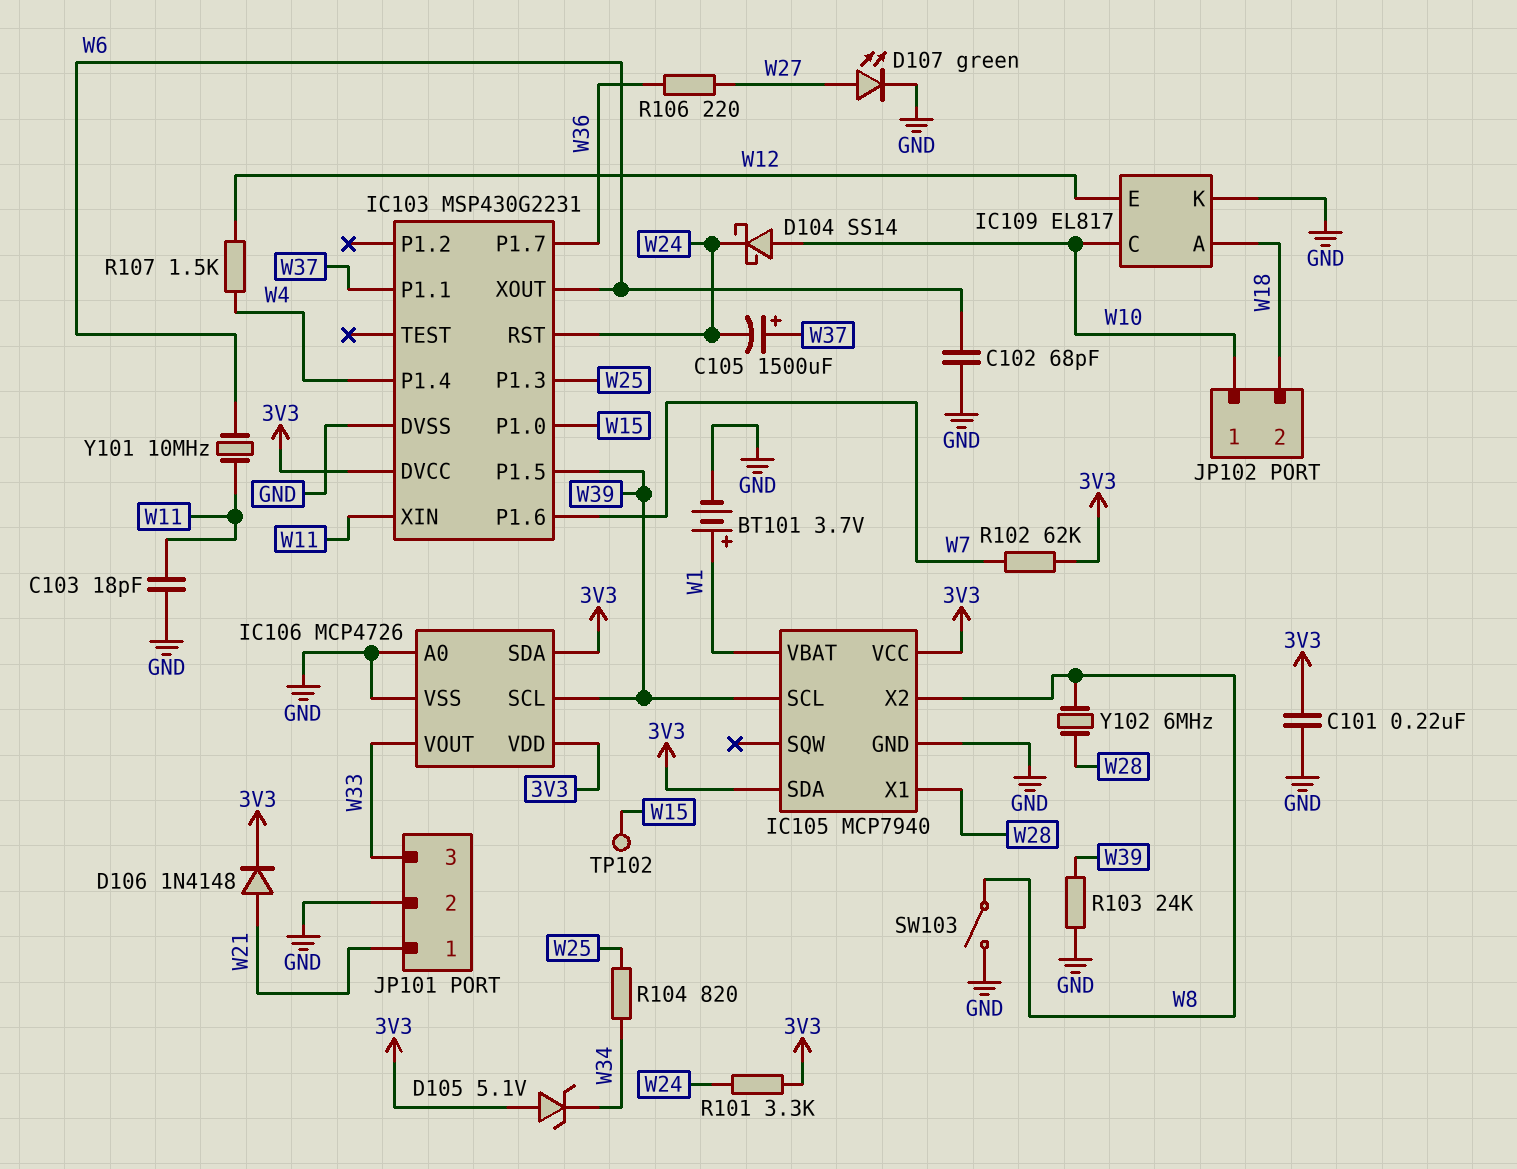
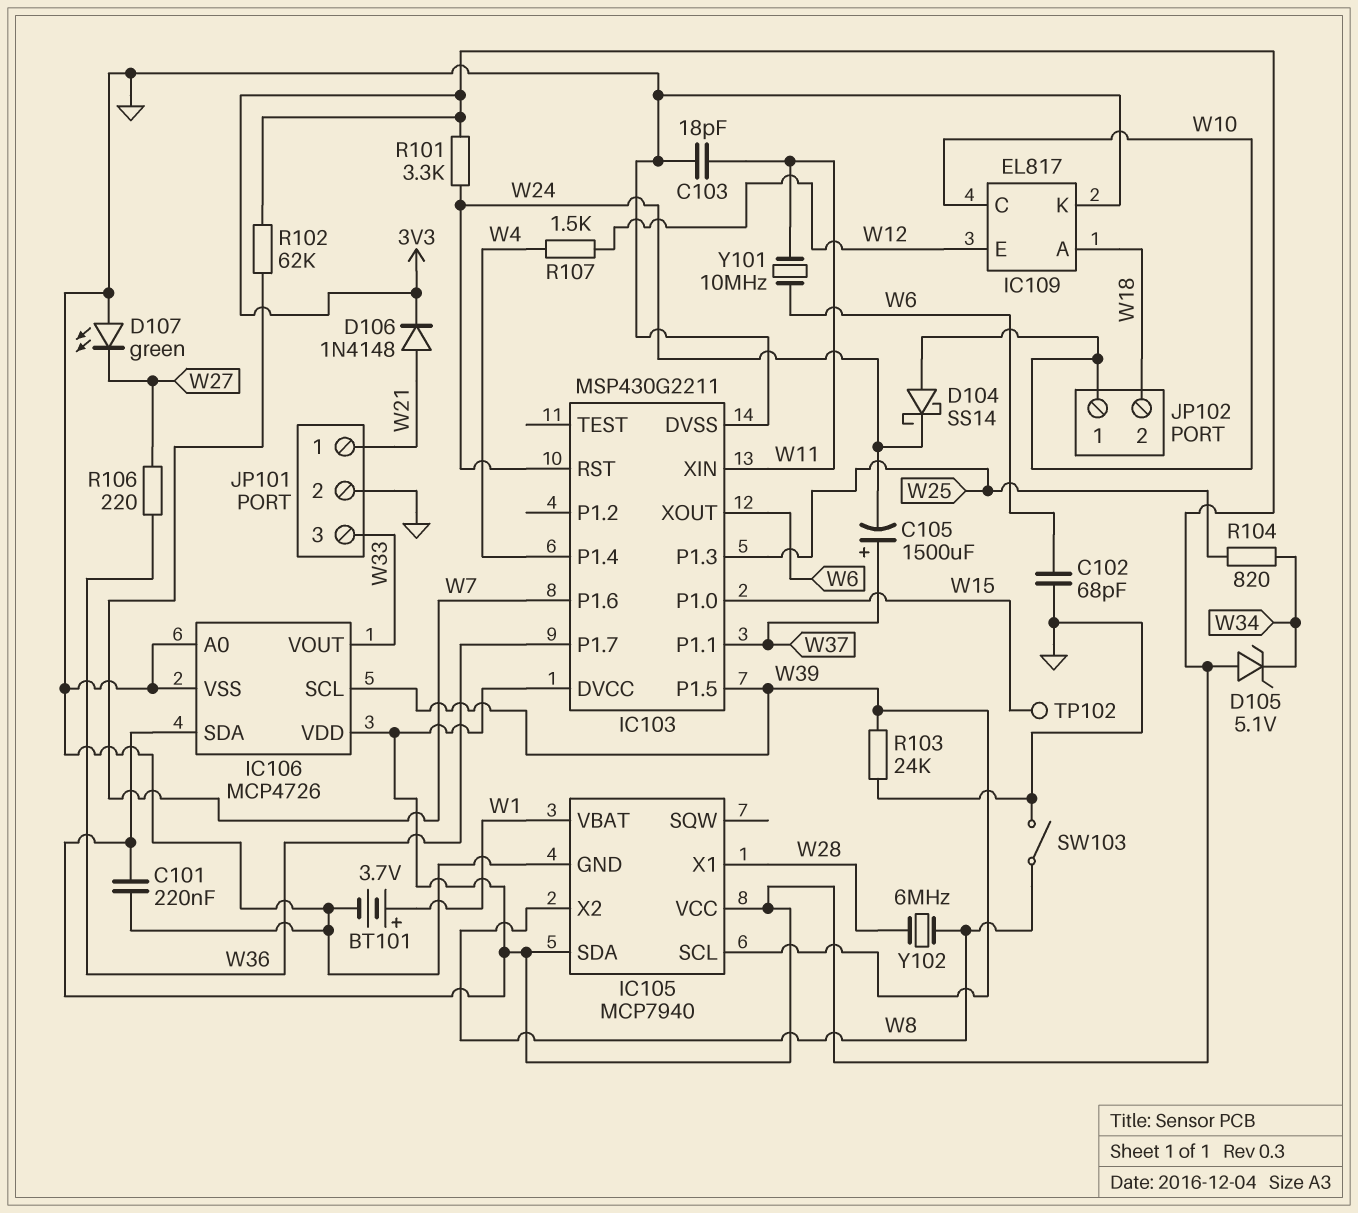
D107: LED green (A W27, K GND) -> LED green (A GND, K W27)
IC103: MSP430G2231 -> MSP430G2211

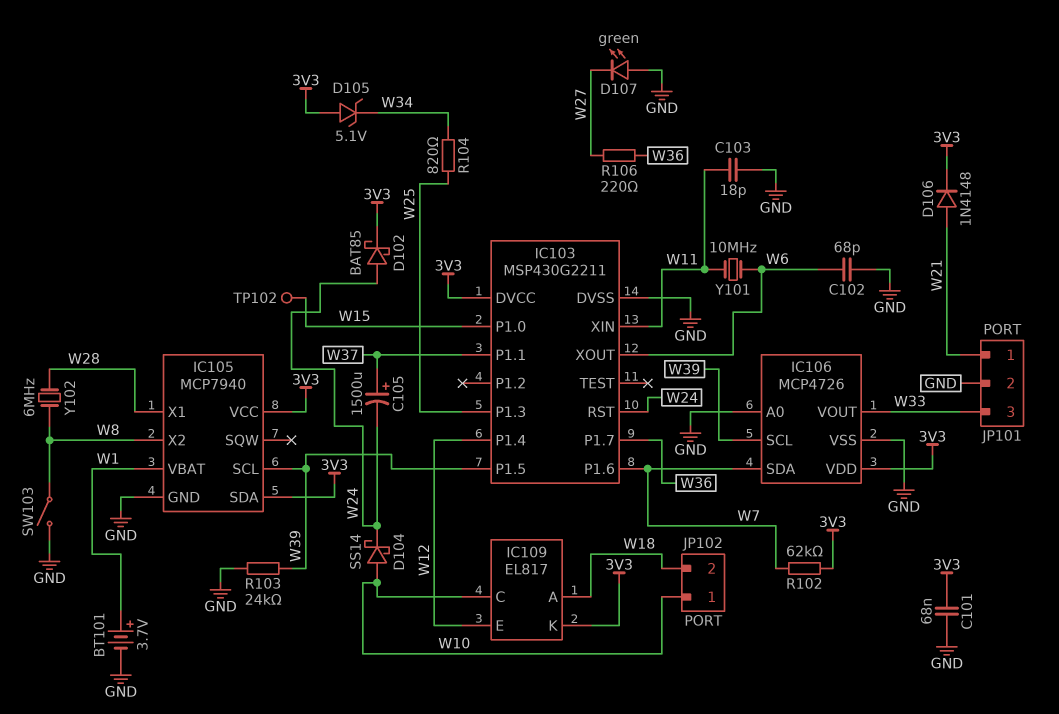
C101: 220nF (3V3, GND) -> 68nF (3V3, GND)
D102: none -> schottky BAT85 (A W24, K 3V3)
IC103 pin P1.4: W4 -> W12
IC106 pin SDA: 3V3 -> W7
IC109 pin K: GND -> 3V3
R101: 3.3k (3V3, W24) -> none
R107: 1.5k (W4, W12) -> none

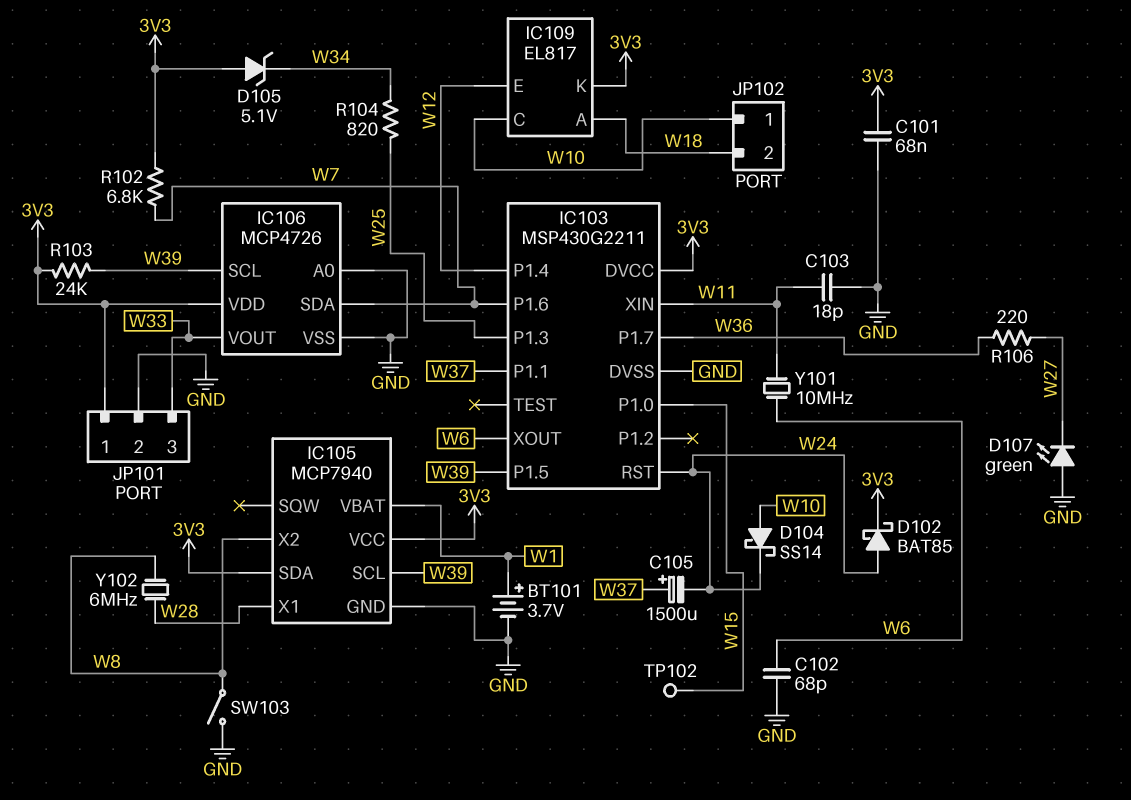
D106: diode 1N4148 (A W21, K 3V3) -> none
JP101 pin 1: W21 -> 3V3
R102: 62k (3V3, W7) -> 6.8k (3V3, W7)
R103: 24k (GND, W39) -> 24k (3V3, W39)

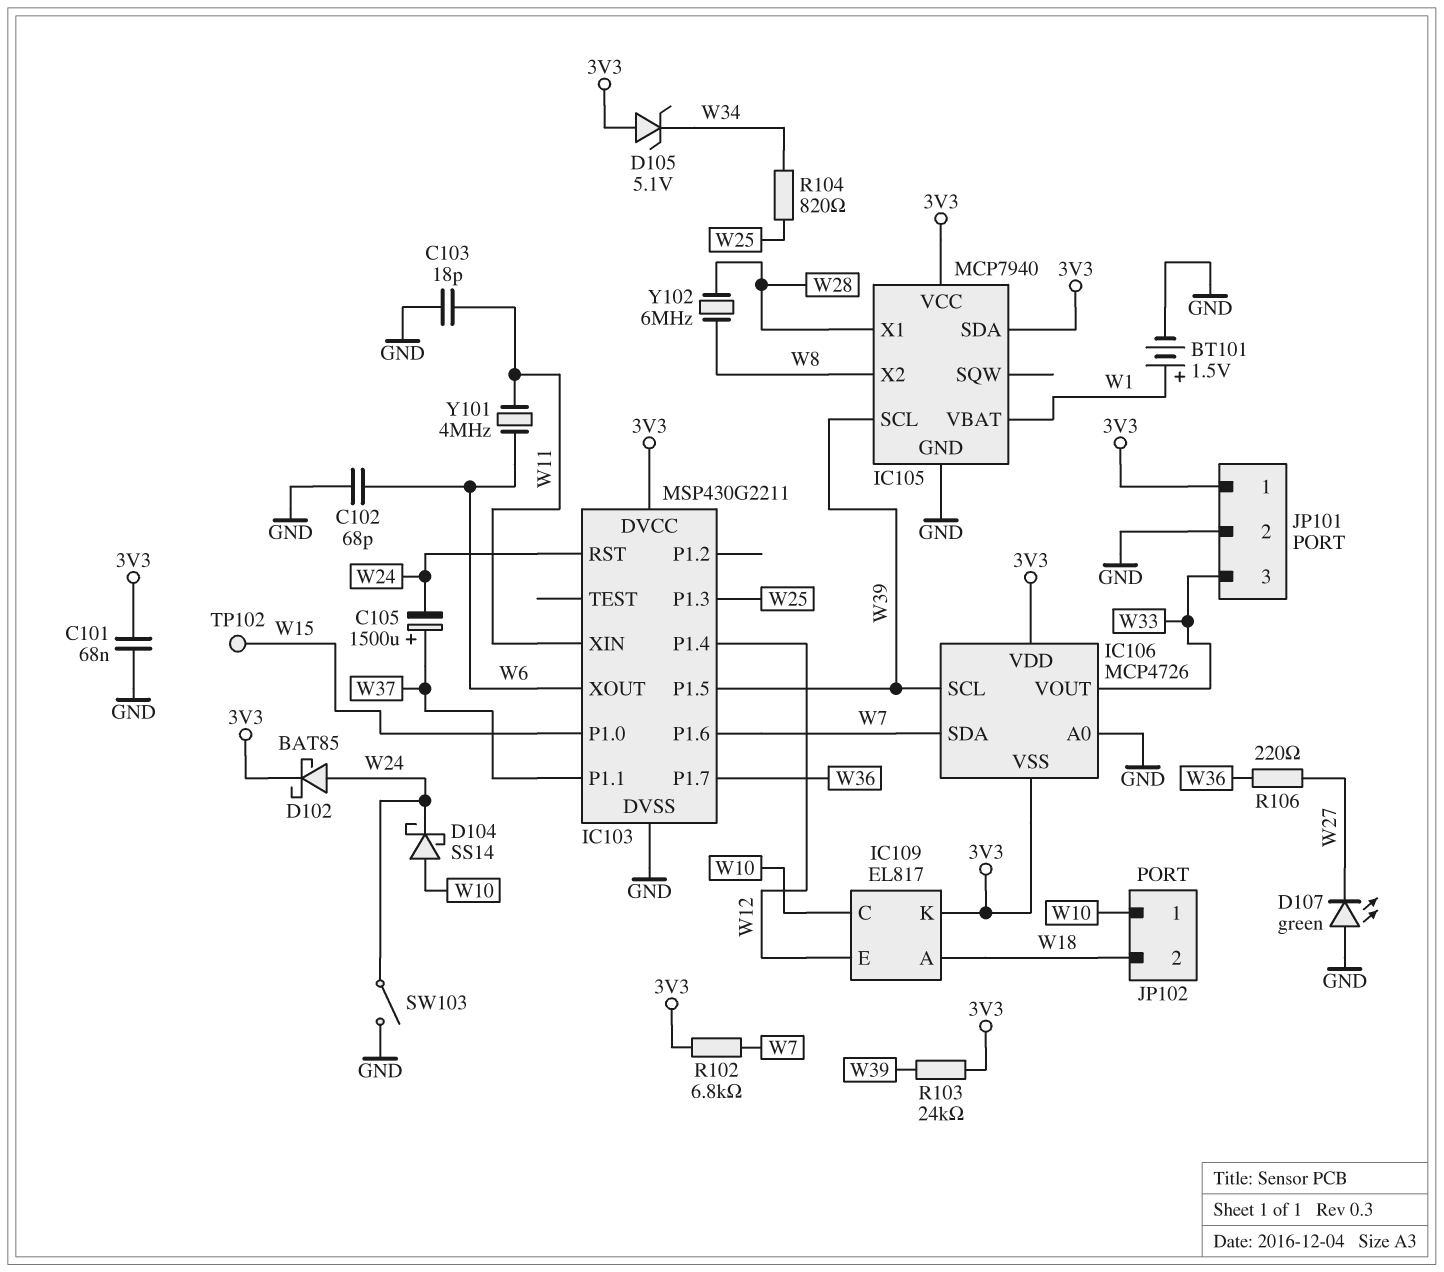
BT101: 3.7V (plus W1, minus GND) -> 1.5V (plus W1, minus GND)
IC106 pin VSS: GND -> 3V3
SW103: switch (GND, W8) -> switch (GND, W24)
Y101: 10MHz (W6, W11) -> 4MHz (W6, W11)

